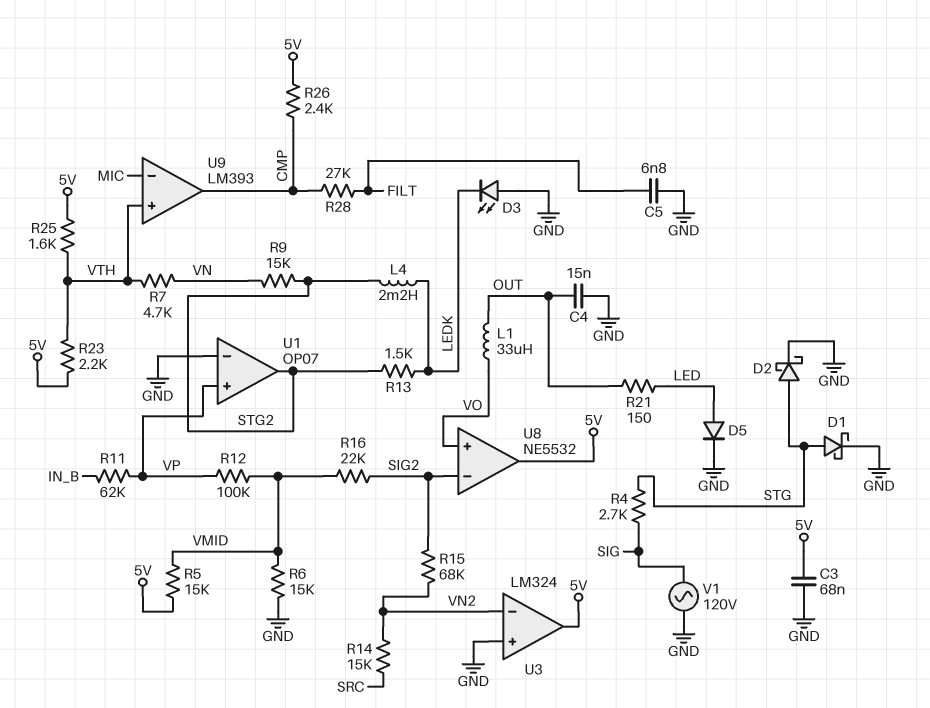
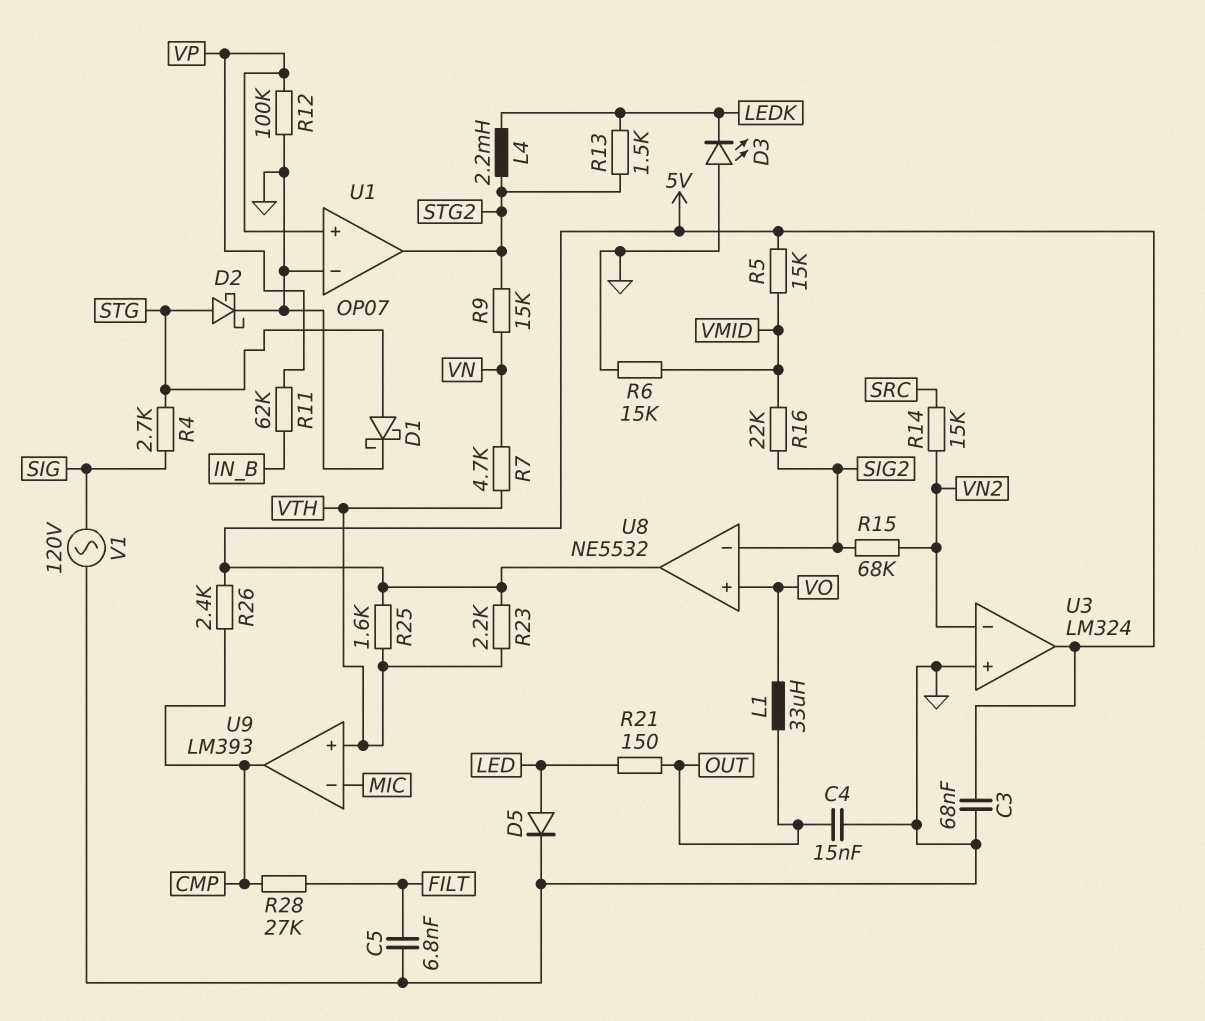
R12: 100k (VMID, VP) -> 100k (GND, VP)

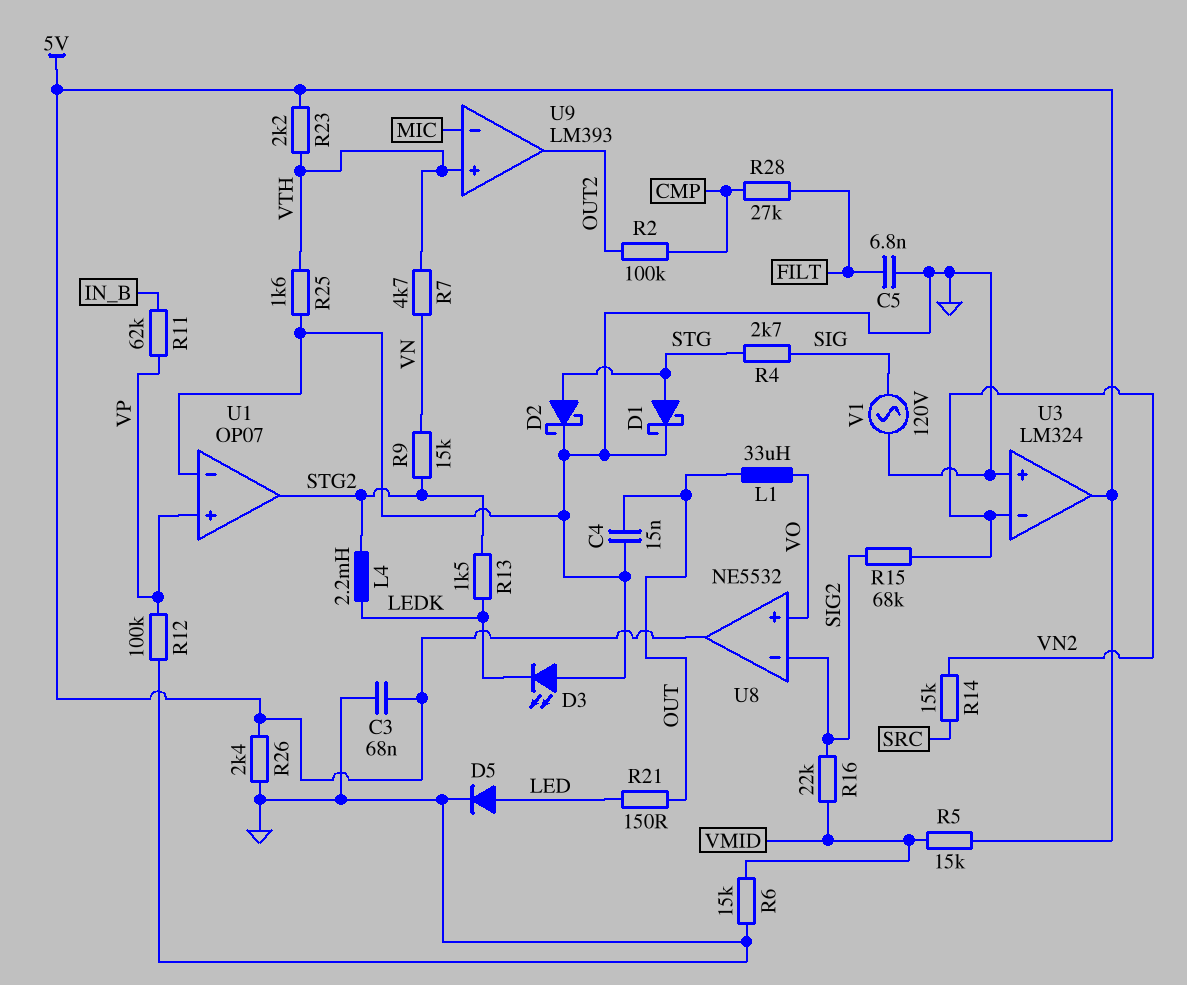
R2: none -> 100k (CMP, OUT2)
R25: 1.6k (5V, VTH) -> 1.6k (GND, VTH)
R26: 2.4k (5V, CMP) -> 2.4k (5V, GND)
U9 pin out: CMP -> OUT2

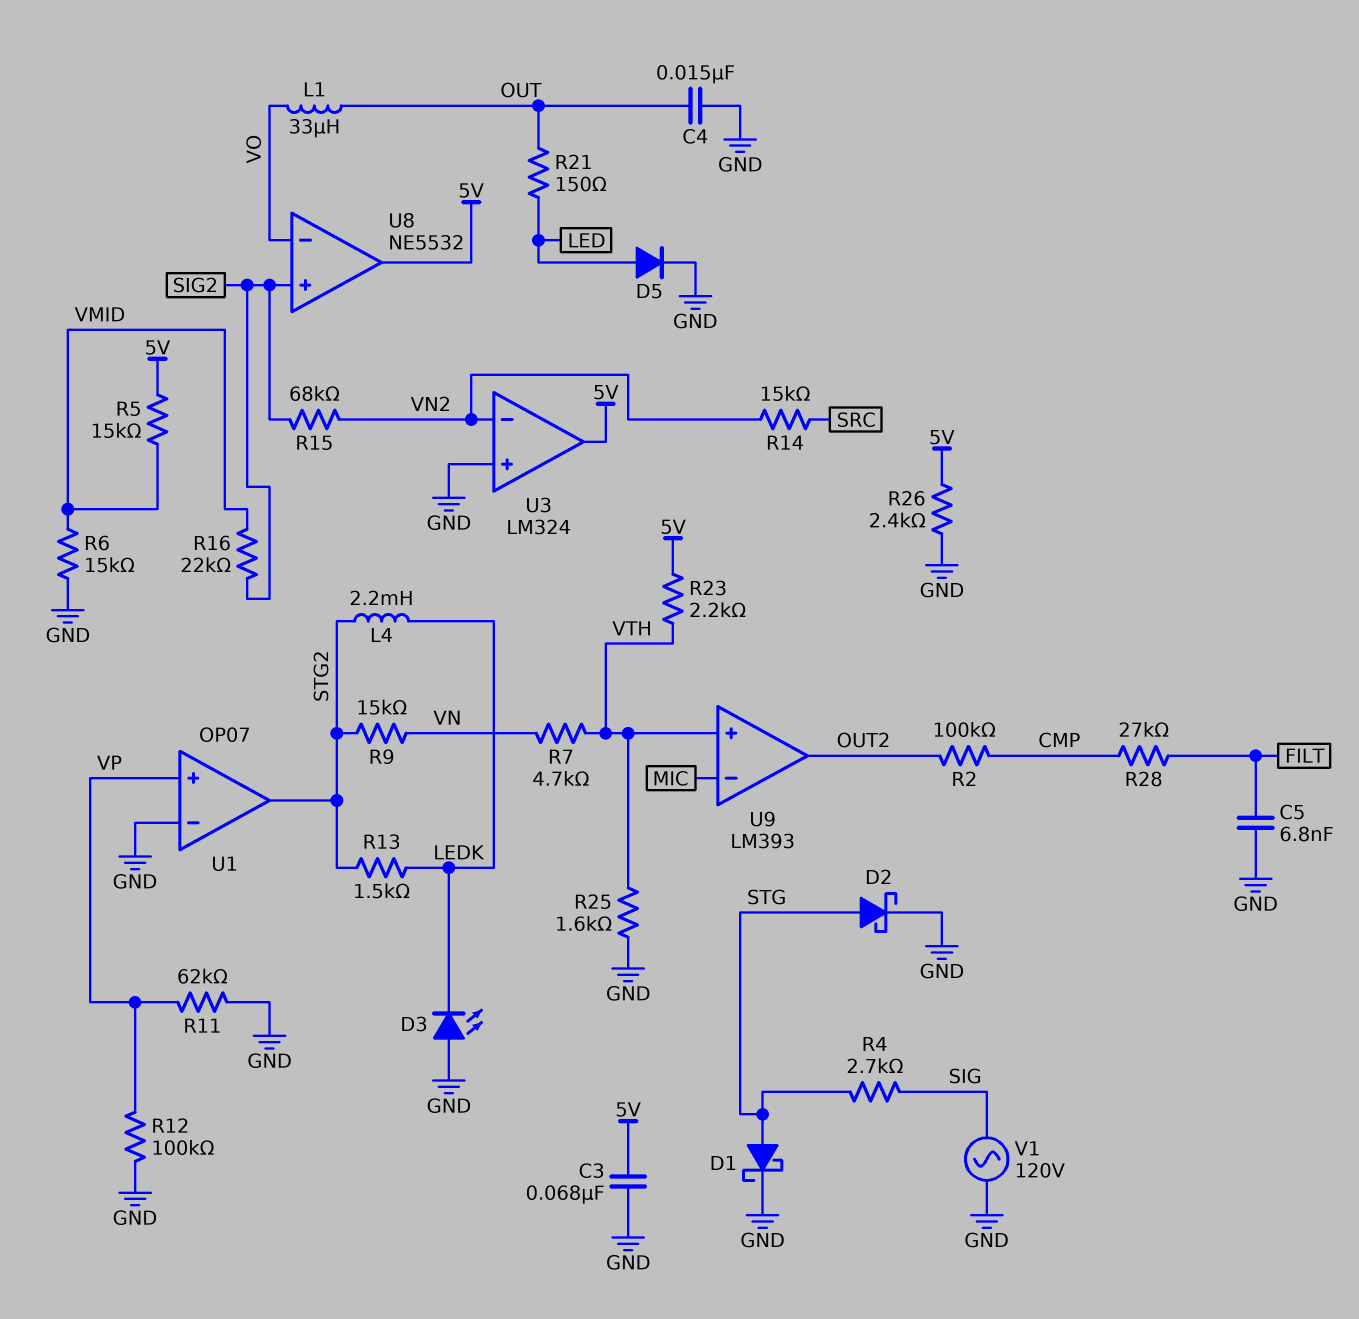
R11: 62k (IN_B, VP) -> 62k (GND, VP)
U8 pin in+: VO -> SIG2
U8 pin in-: SIG2 -> VO

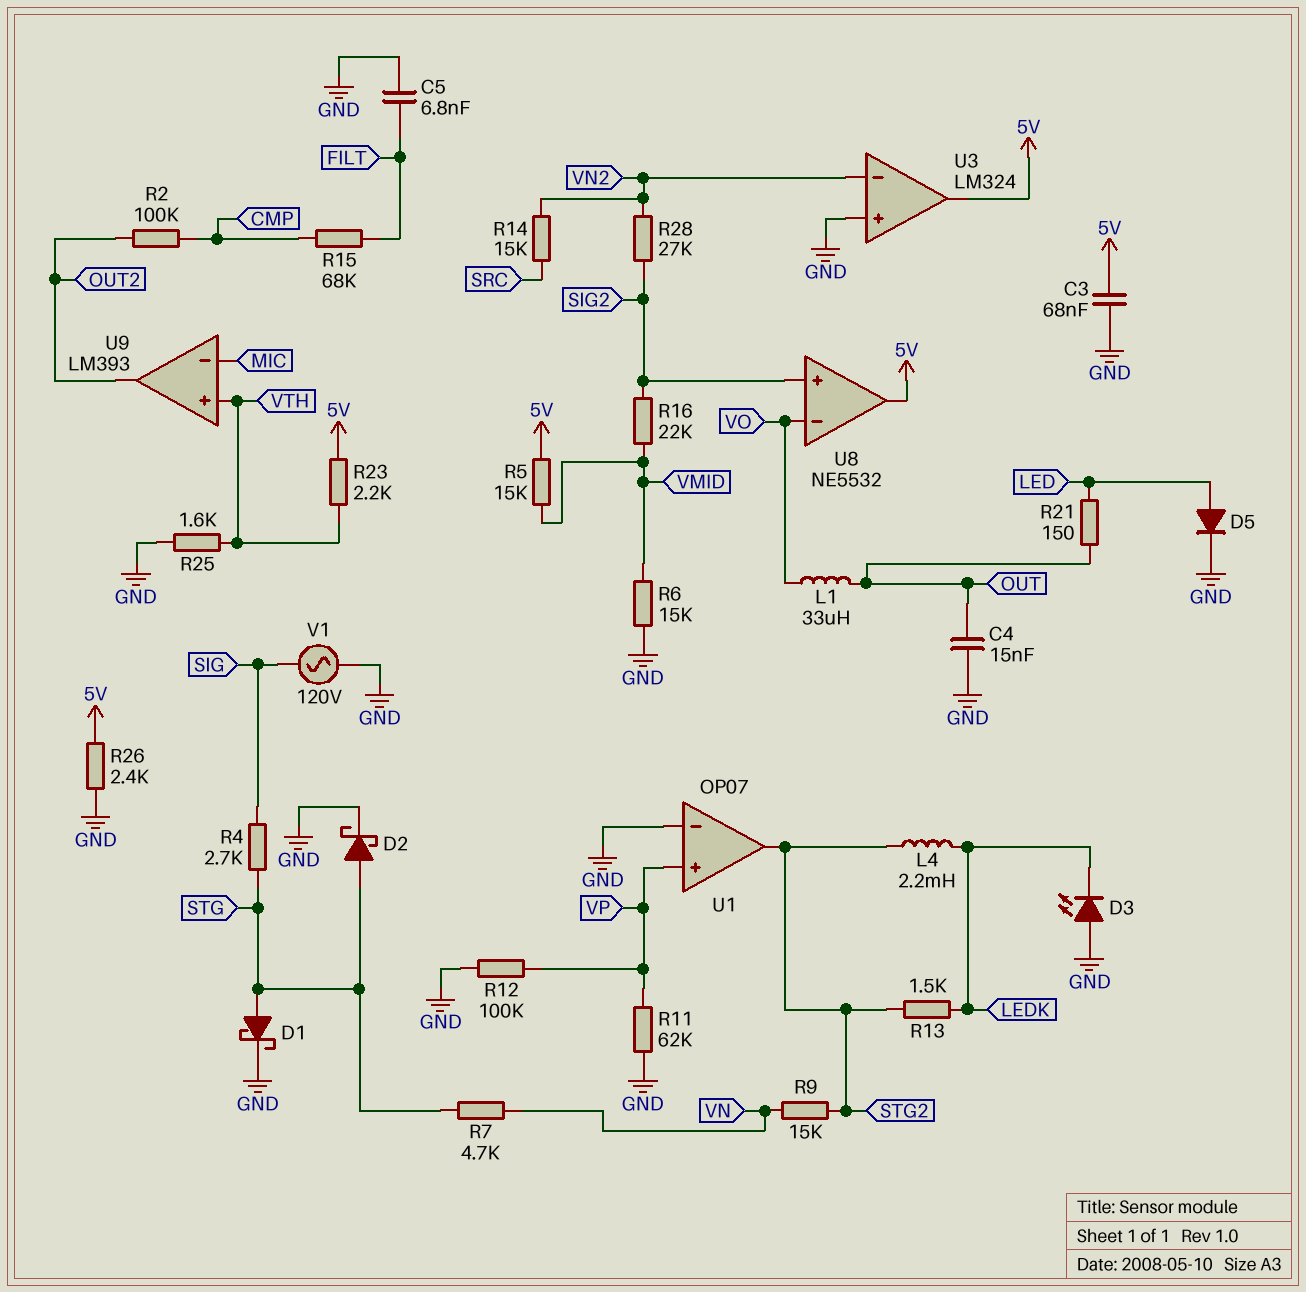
R7: 4.7k (VN, VTH) -> 4.7k (STG, VN)
R15: 68k (SIG2, VN2) -> 68k (CMP, FILT)
R28: 27k (CMP, FILT) -> 27k (SIG2, VN2)

